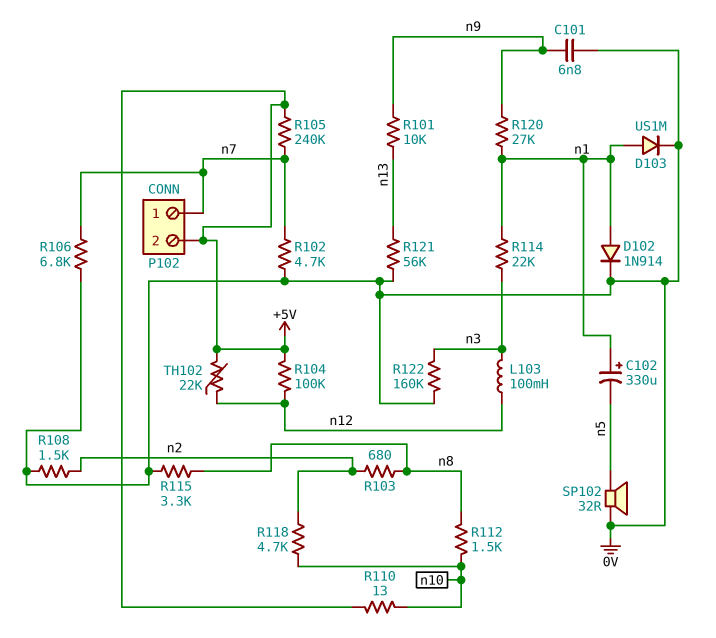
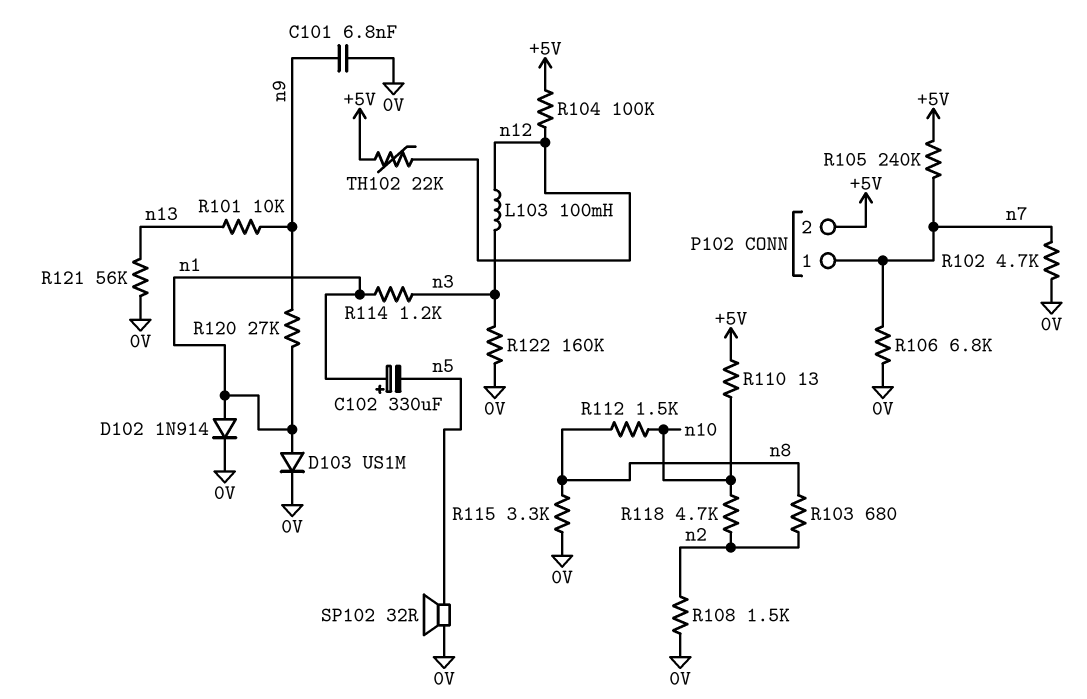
R114: 22k (n1, n3) -> 1.2k (n1, n3)

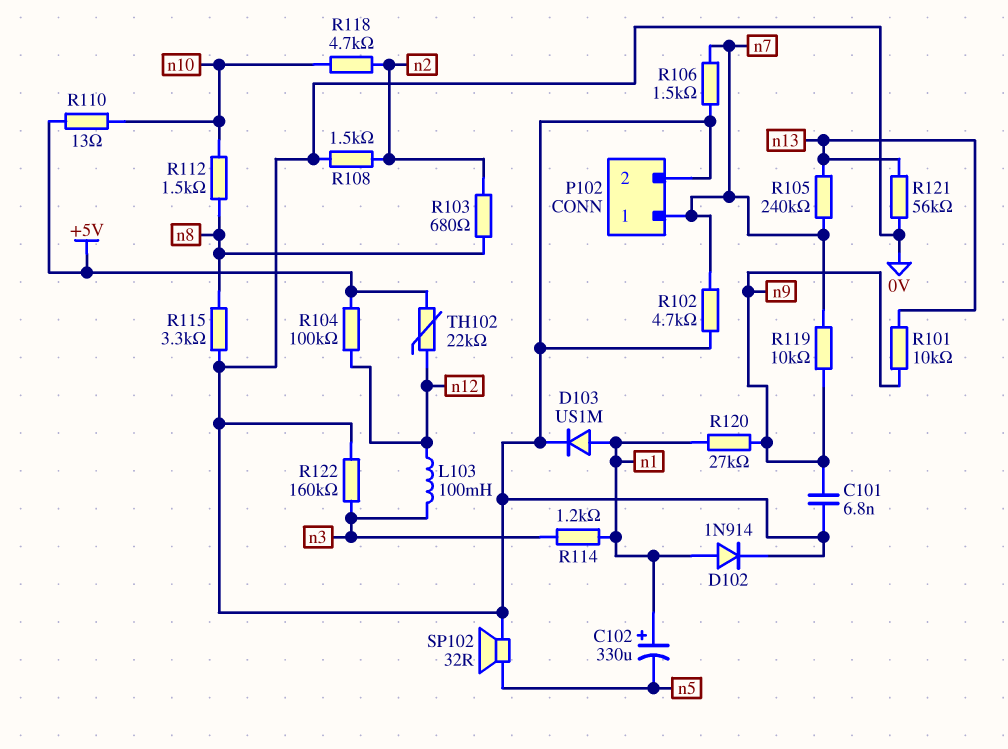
P102 pin 2: +5V -> 0V
R105: 240k (+5V, n7) -> 240k (n7, n13)
R106: 6.8k (0V, n7) -> 1.5k (0V, n7)
R119: none -> 10k (n7, n9)

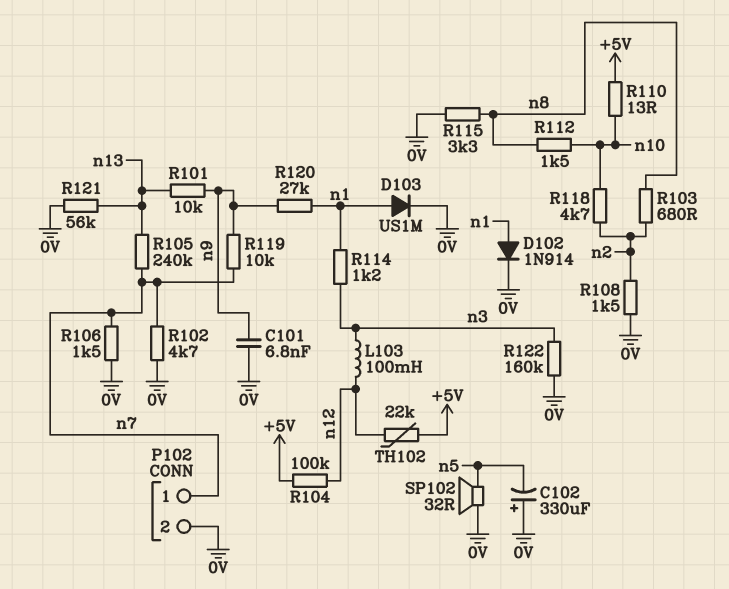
C102: 330uF (plus n1, minus n5) -> 330uF (plus 0V, minus n5)

